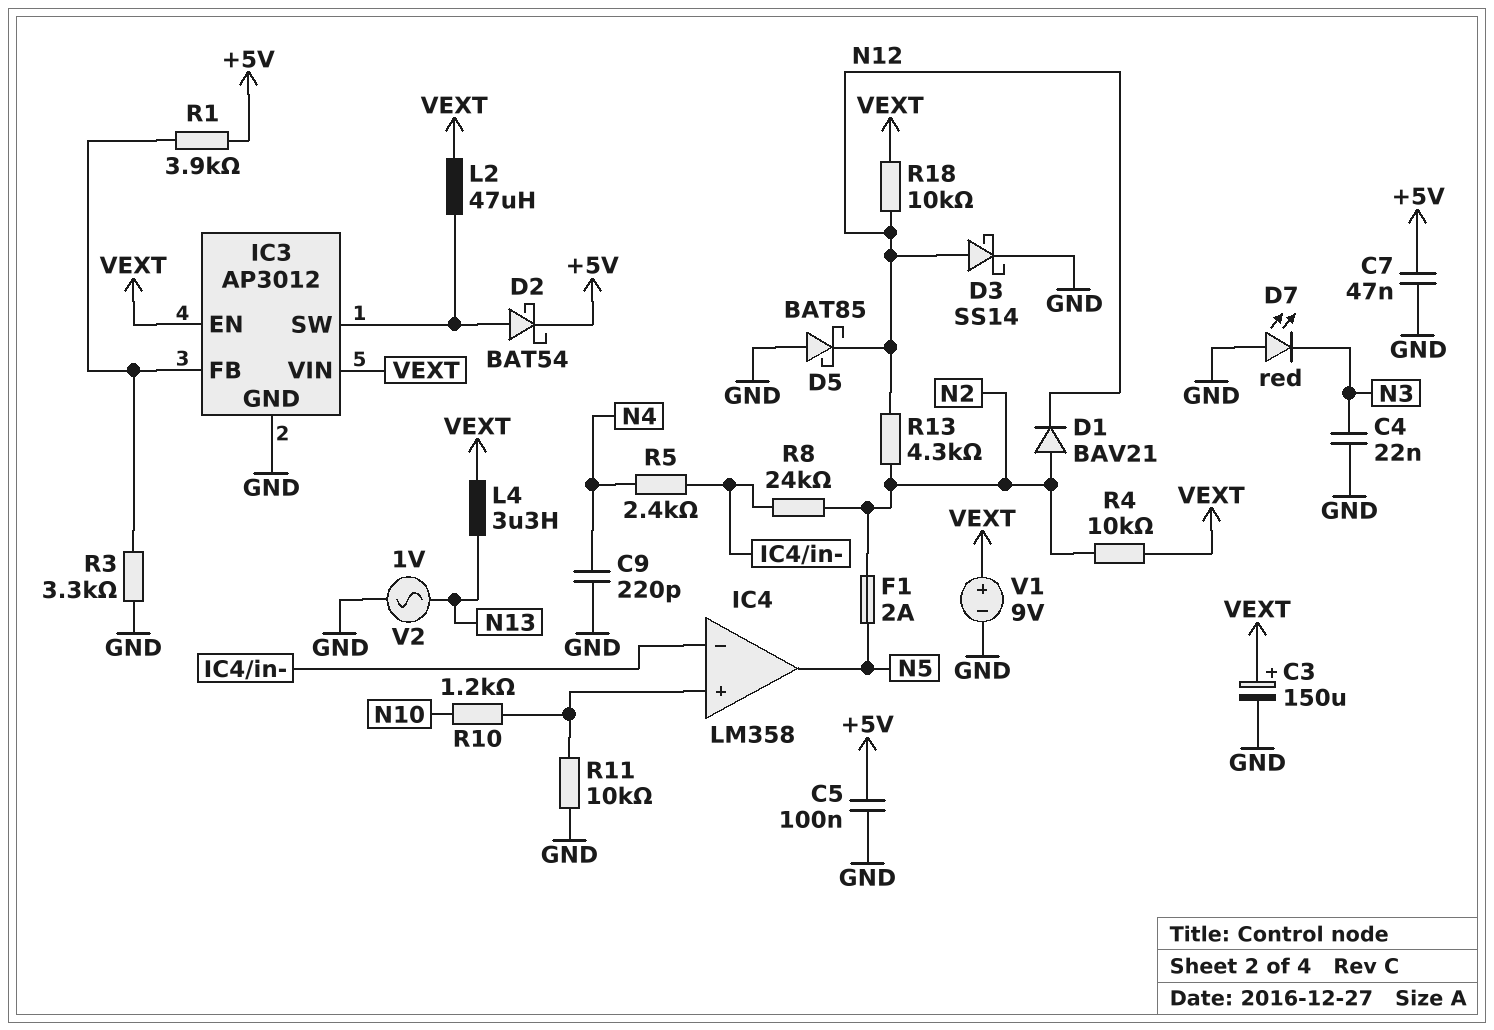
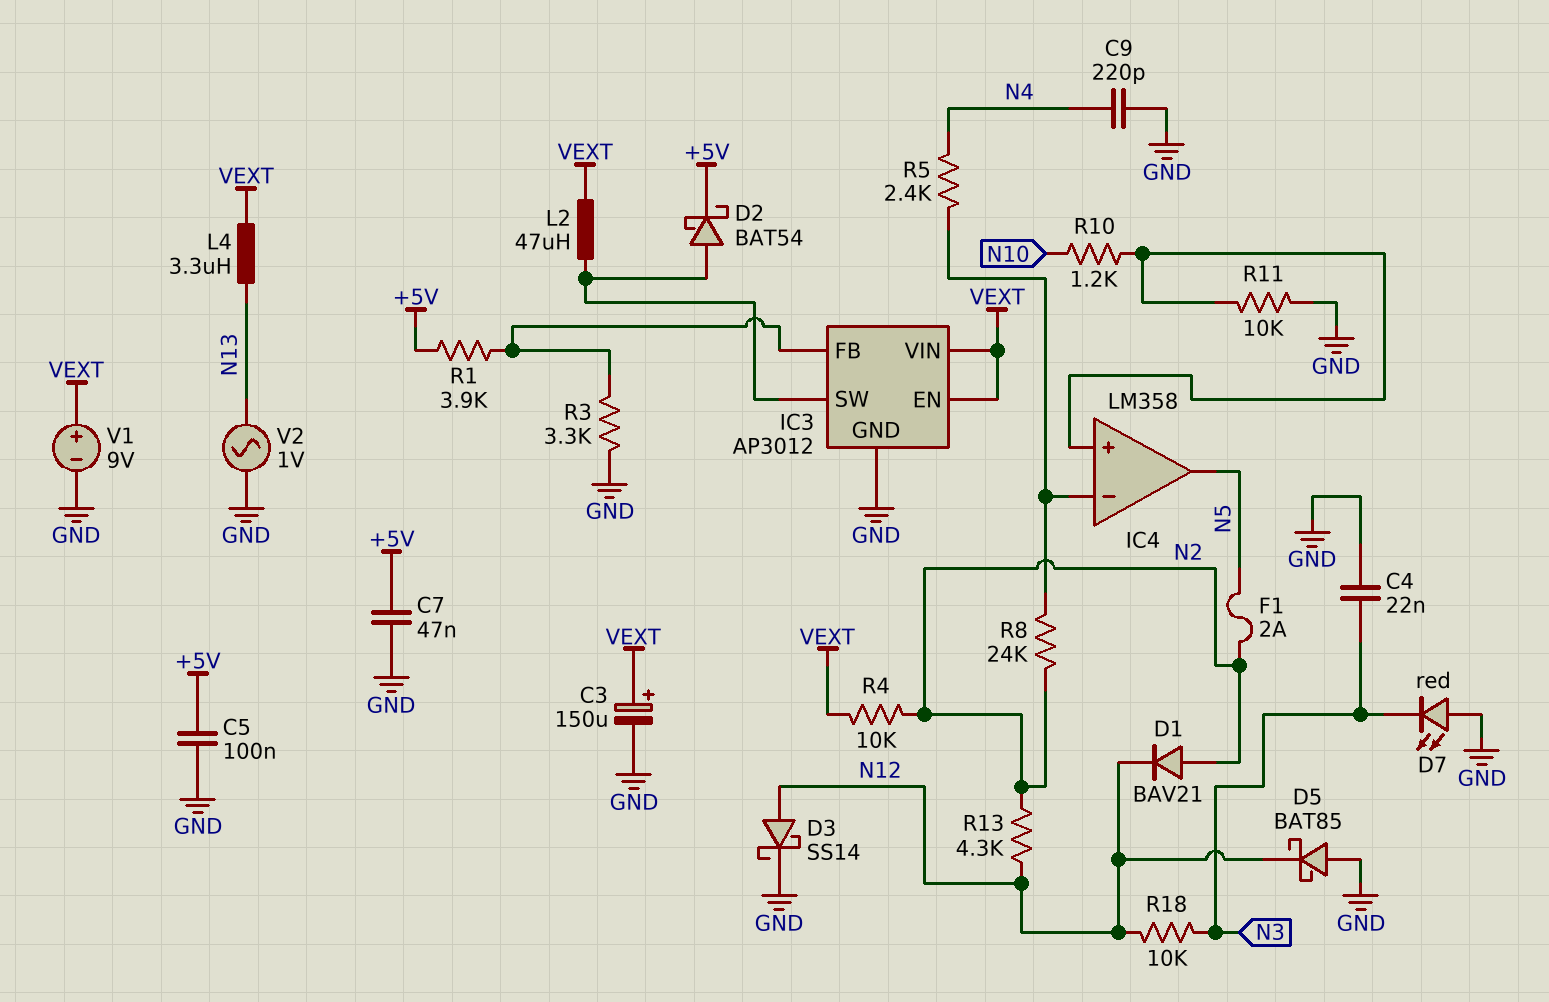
R18: 10k (N12, VEXT) -> 10k (N3, N12)

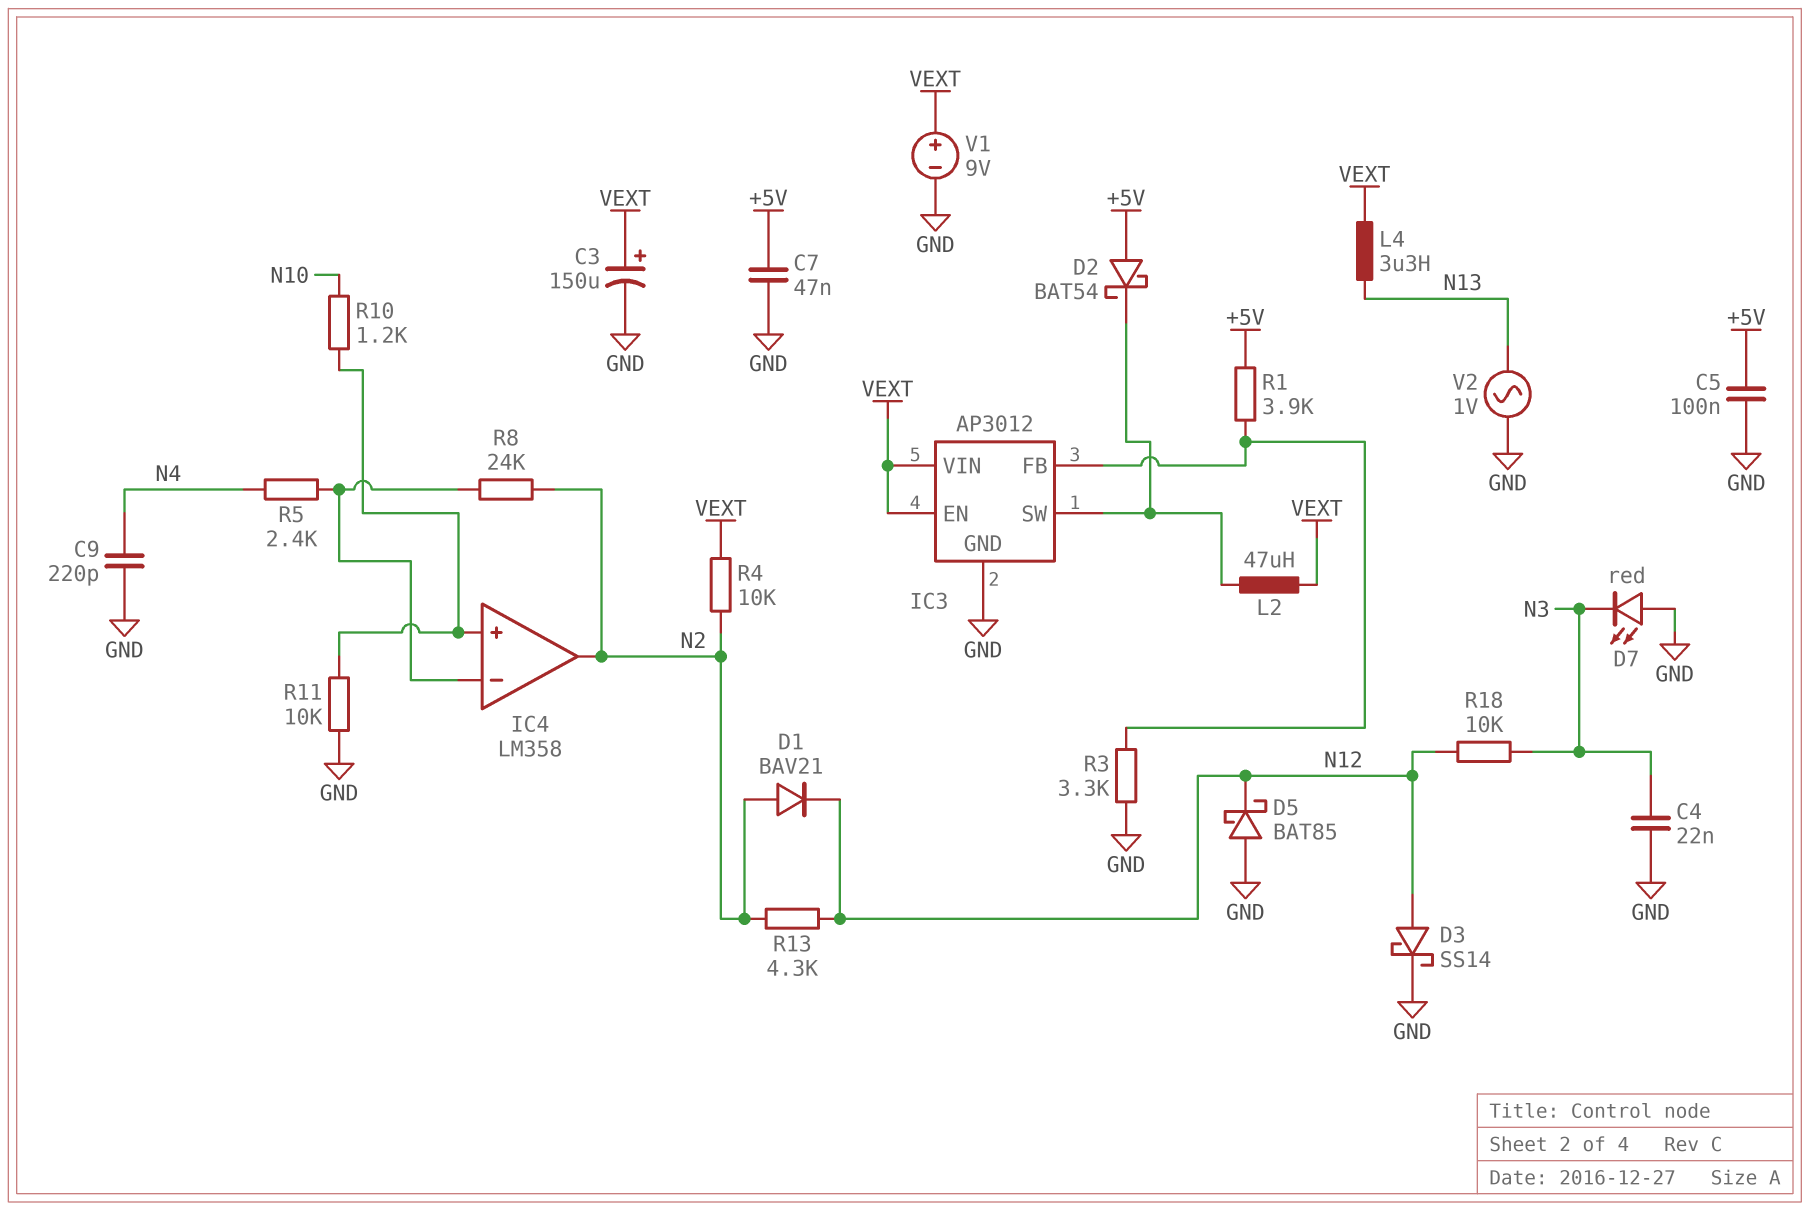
D2: schottky BAT54 (A IC3/SW, K +5V) -> schottky BAT54 (A +5V, K IC3/SW)
F1: 2A (N2, N5) -> none
IC4 pin out: N5 -> N2

